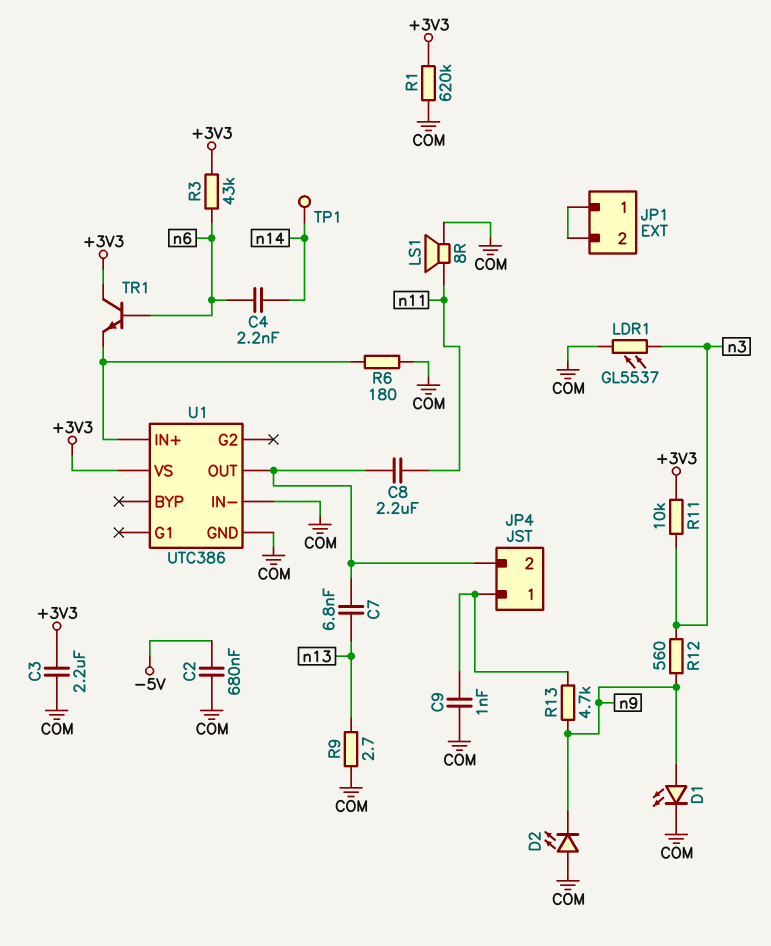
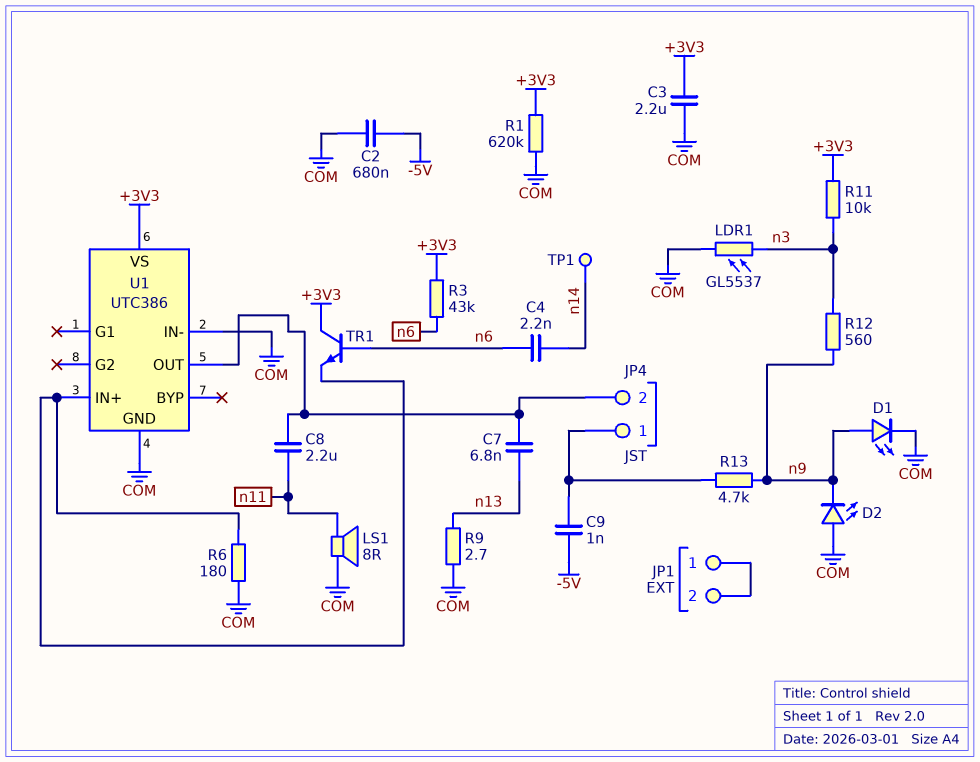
C9: 1nF (COM, JP4/1) -> 1nF (-5V, JP4/1)

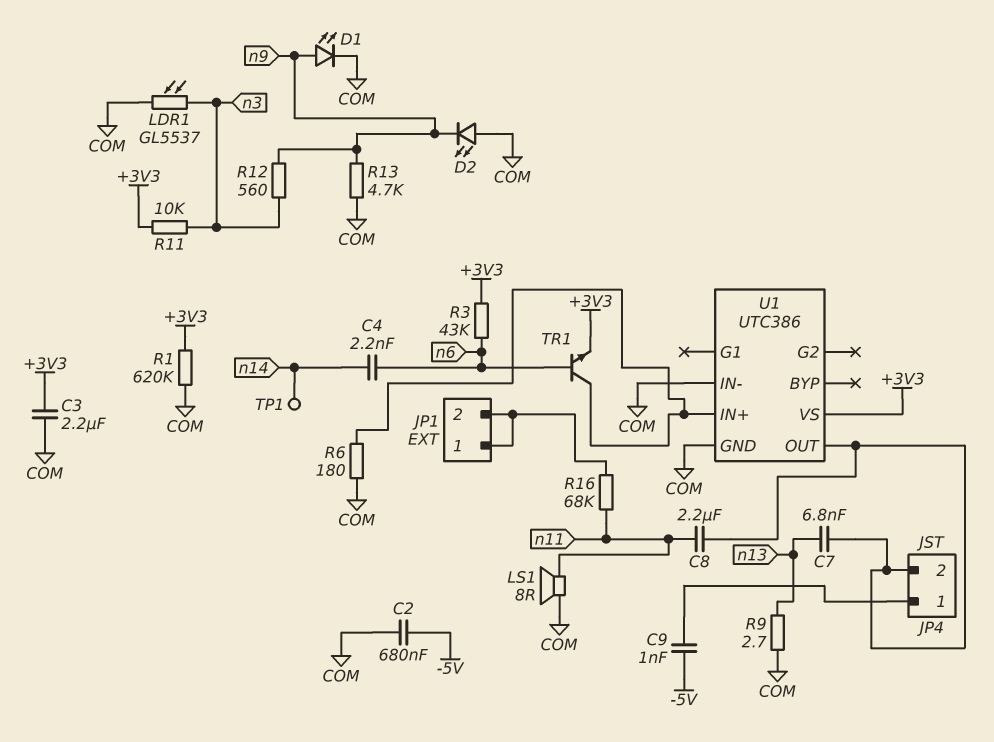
R13: 4.7k (JP4/1, n9) -> 4.7k (COM, n9)
R16: none -> 68k (JP1/1, n11)
TR1: NPN (B n6, C +3V3, E U1/IN+) -> NPN (B n6, C U1/IN+, E +3V3)

